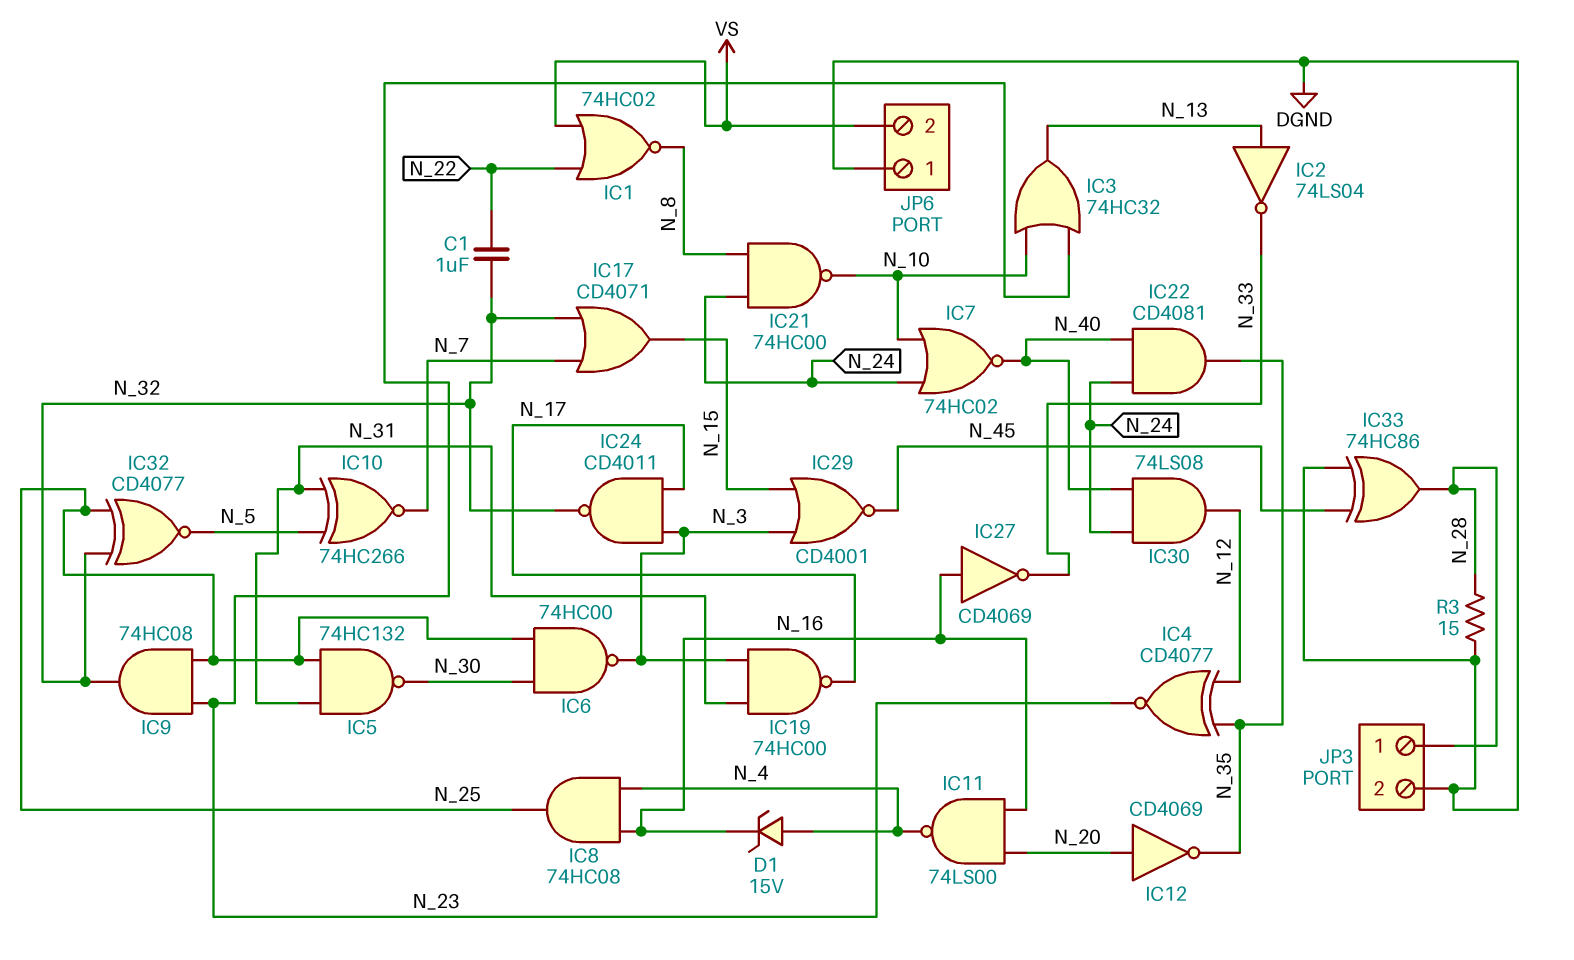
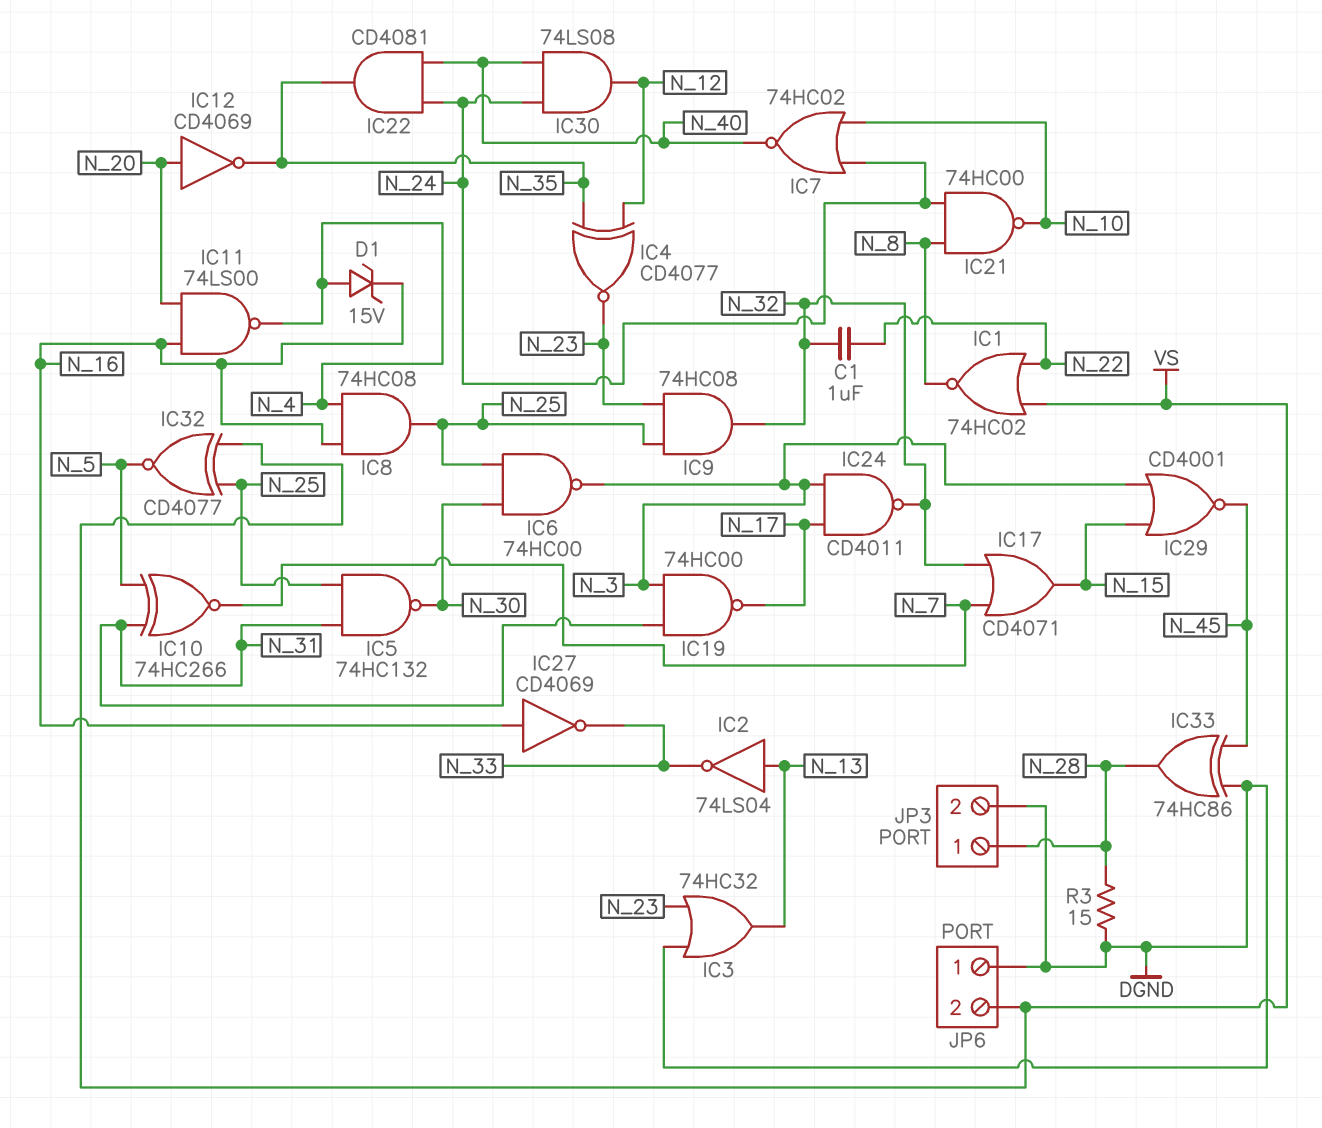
IC3: OR 74HC32 (in N_10, in N_23, out N_13) -> OR 74HC32 (in DGND, in N_23, out N_13)
IC32: XNOR CD4077 (in N_25, in N_32, out N_5) -> XNOR CD4077 (in N_25, in VS, out N_5)

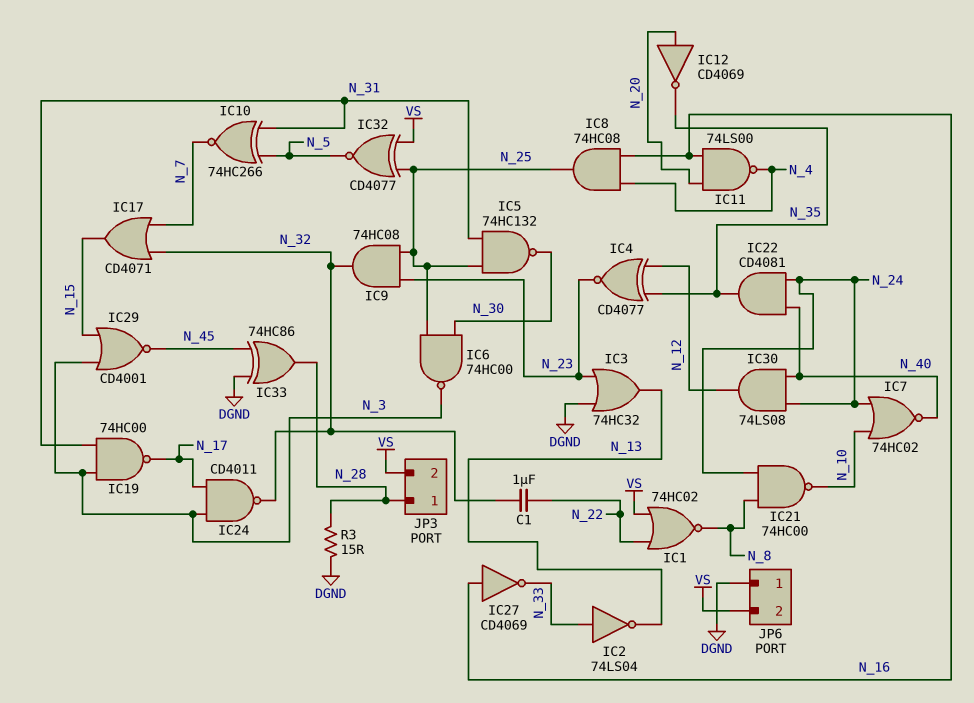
D1: zener 15V (A N_4, K N_16) -> none
IC2: NOT 74LS04 (in N_13, out N_33) -> NOT 74LS04 (in N_33, out N_13)
JP3 pin 2: DGND -> VS

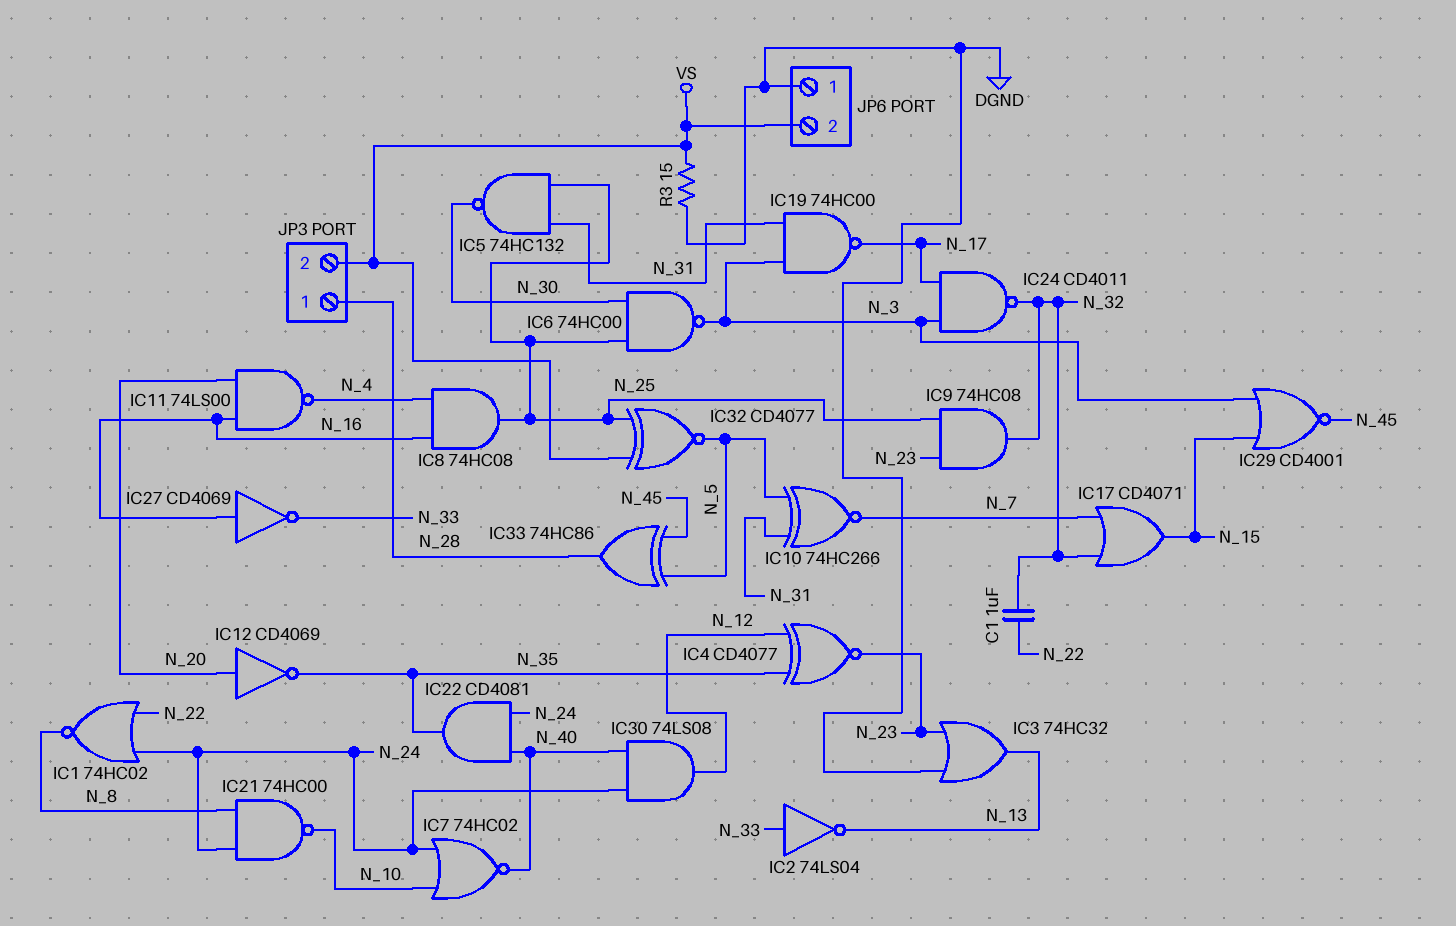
IC1: NOR 74HC02 (in N_22, in VS, out N_8) -> NOR 74HC02 (in N_22, in N_24, out N_8)
IC33: XOR 74HC86 (in DGND, in N_45, out N_28) -> XOR 74HC86 (in N_5, in N_45, out N_28)
R3: 15 (DGND, N_28) -> 15 (DGND, VS)

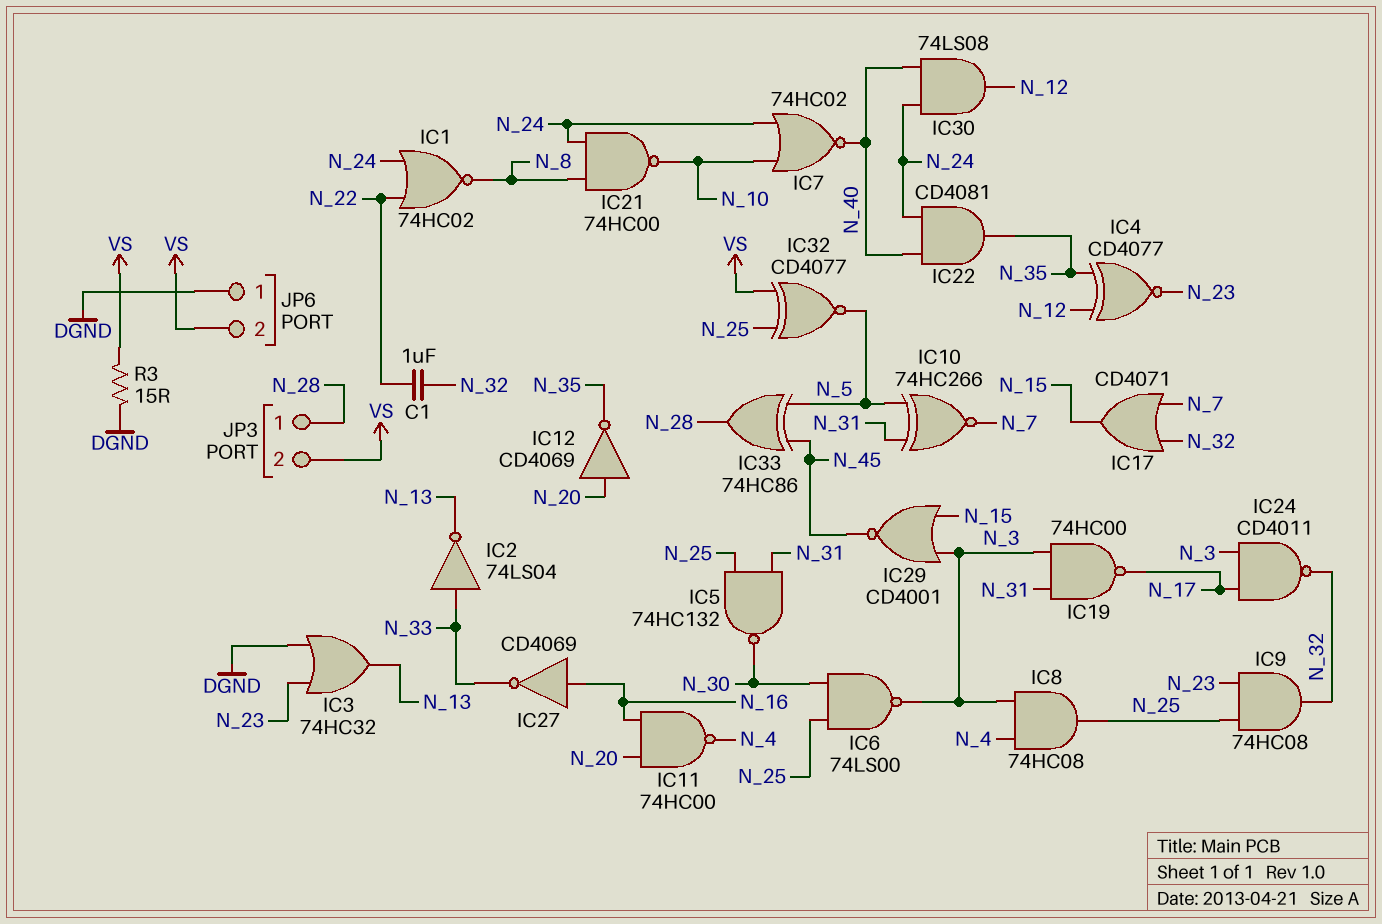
IC6: NAND 74HC00 (in N_25, in N_30, out N_3) -> NAND 74LS00 (in N_25, in N_30, out N_3)
IC8: AND 74HC08 (in N_4, in N_16, out N_25) -> AND 74HC08 (in N_3, in N_4, out N_25)
IC11: NAND 74LS00 (in N_16, in N_20, out N_4) -> NAND 74HC00 (in N_16, in N_20, out N_4)

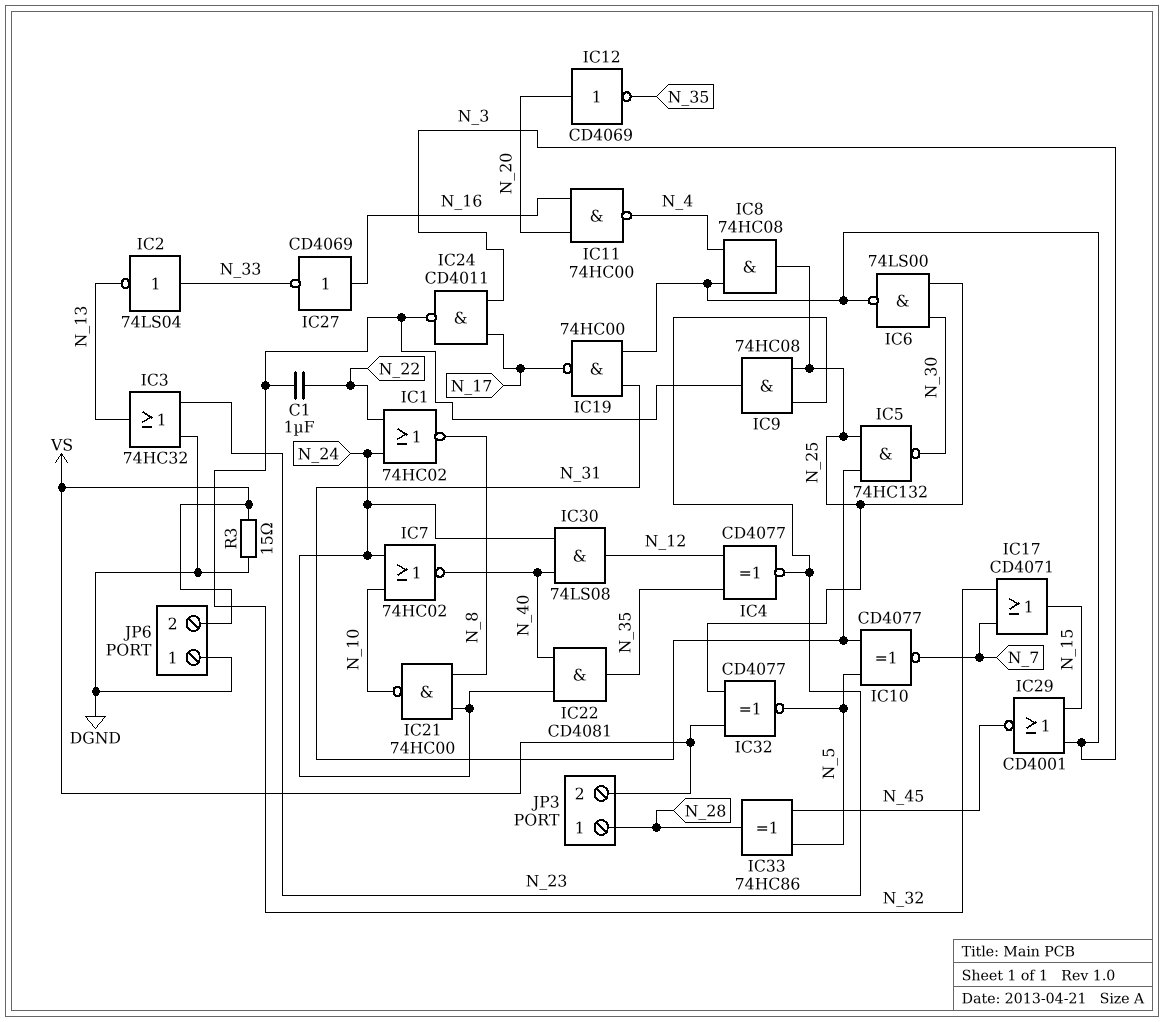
IC10: XNOR 74HC266 (in N_5, in N_31, out N_7) -> XNOR CD4077 (in N_5, in N_31, out N_7)

